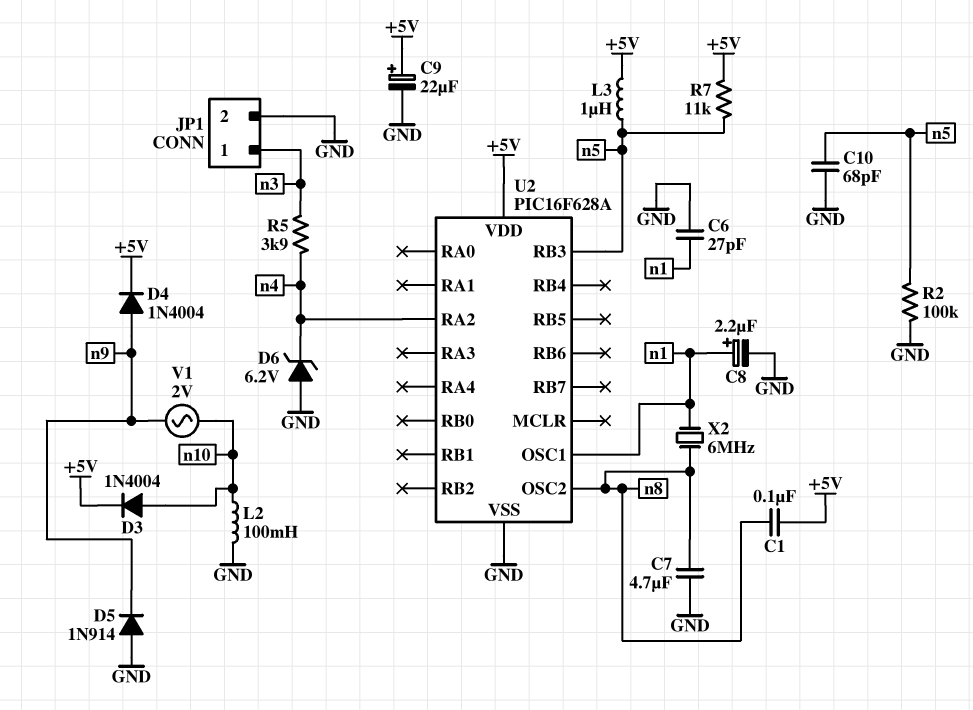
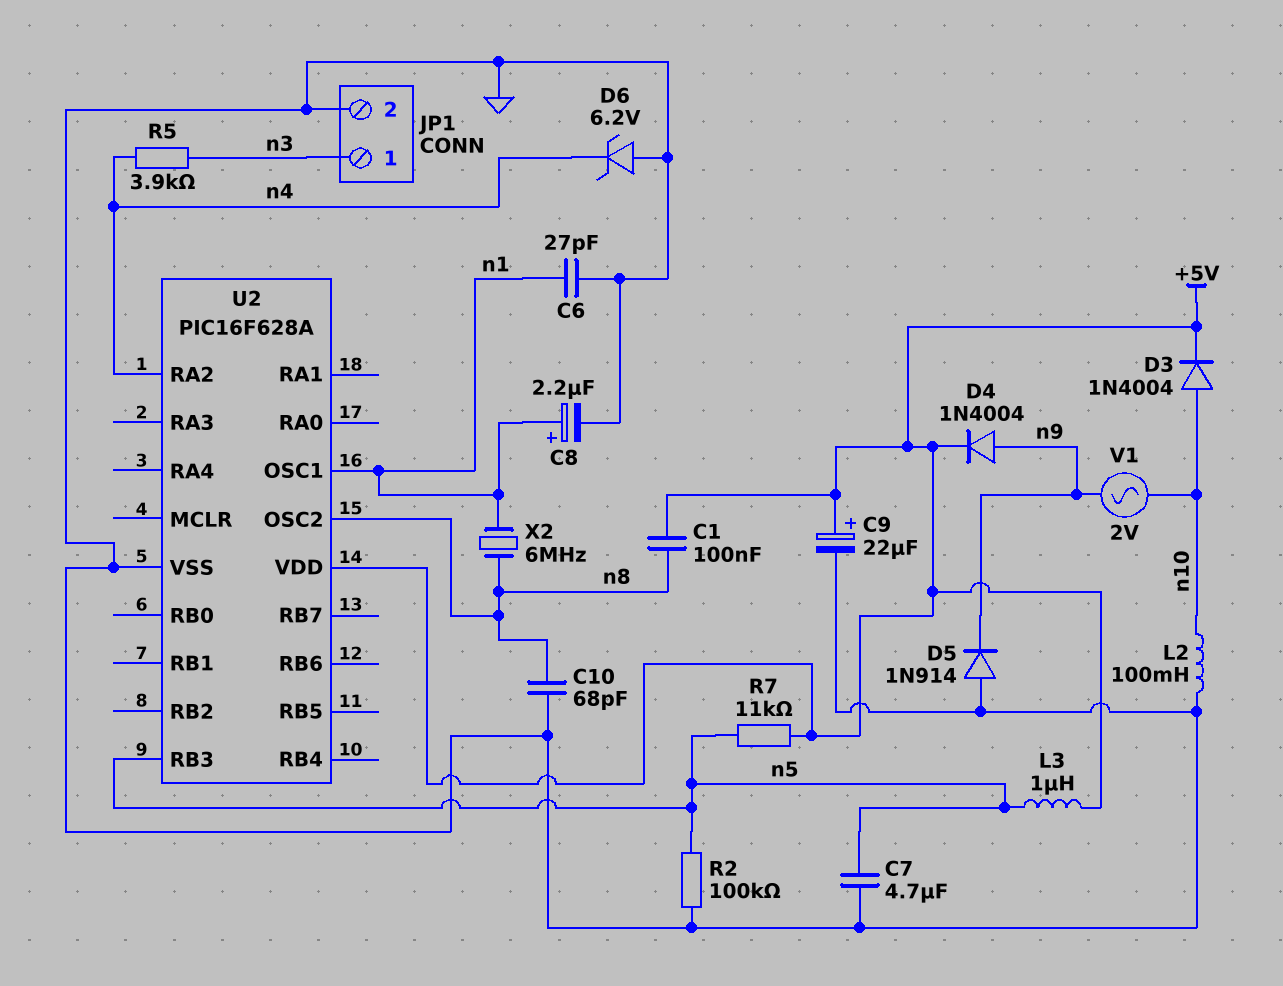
C7: 4.7uF (GND, n8) -> 4.7uF (GND, n5)
C10: 68pF (GND, n5) -> 68pF (GND, n8)

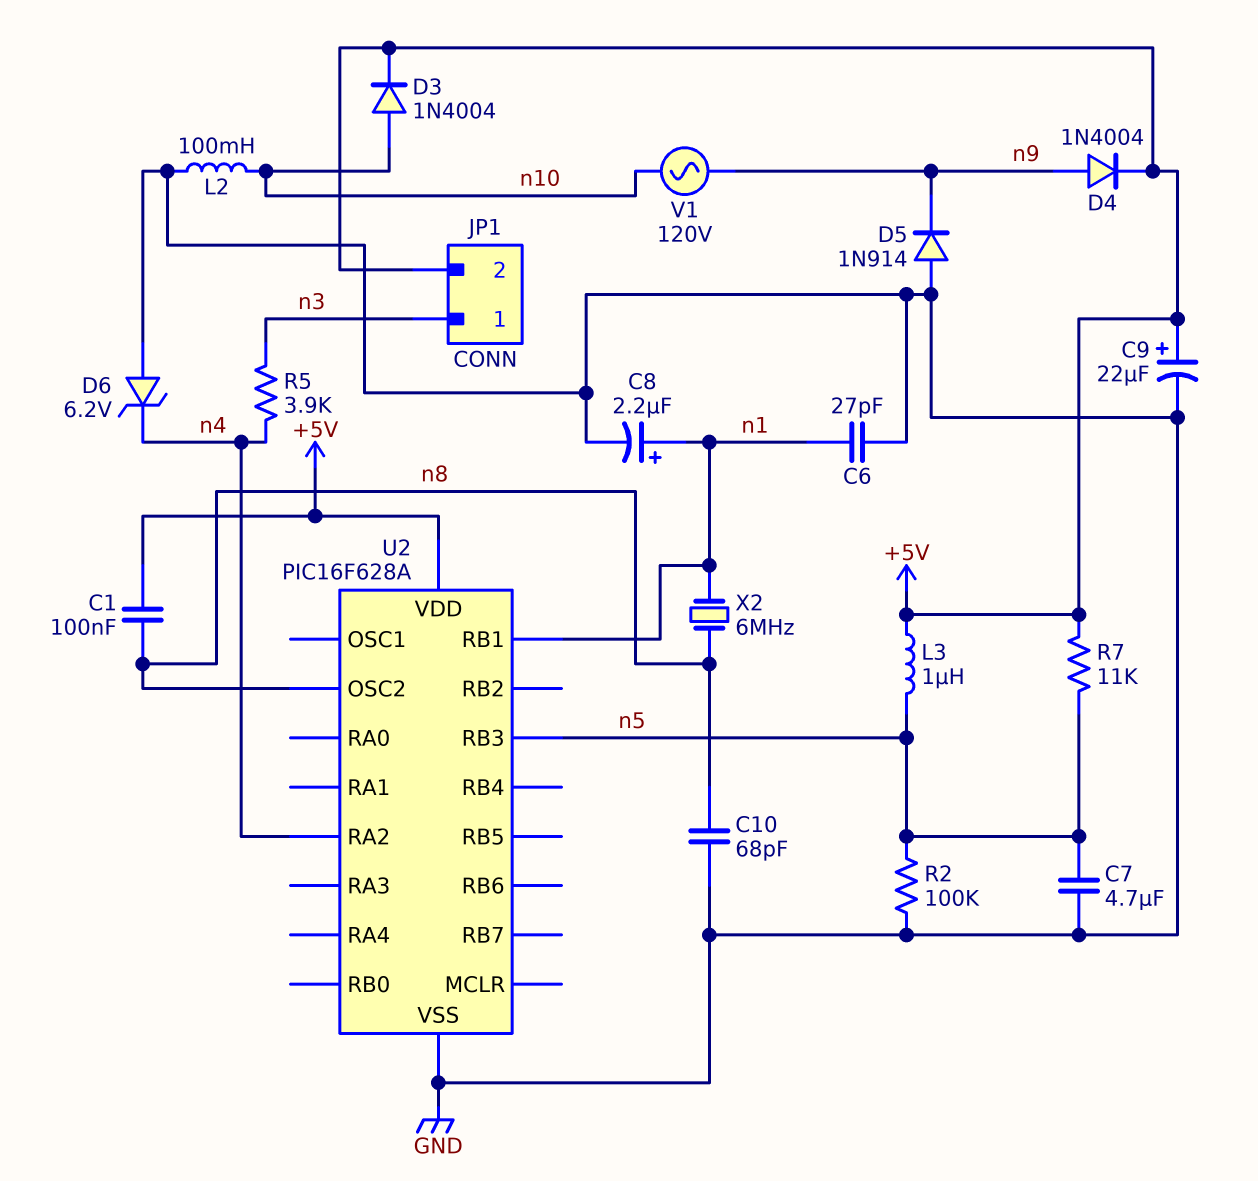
JP1 pin 2: GND -> +5V
U2 pin OSC1: n1 -> none
U2 pin RB1: none -> n1
V1: AC 2V (n9, n10) -> AC 120V (n9, n10)

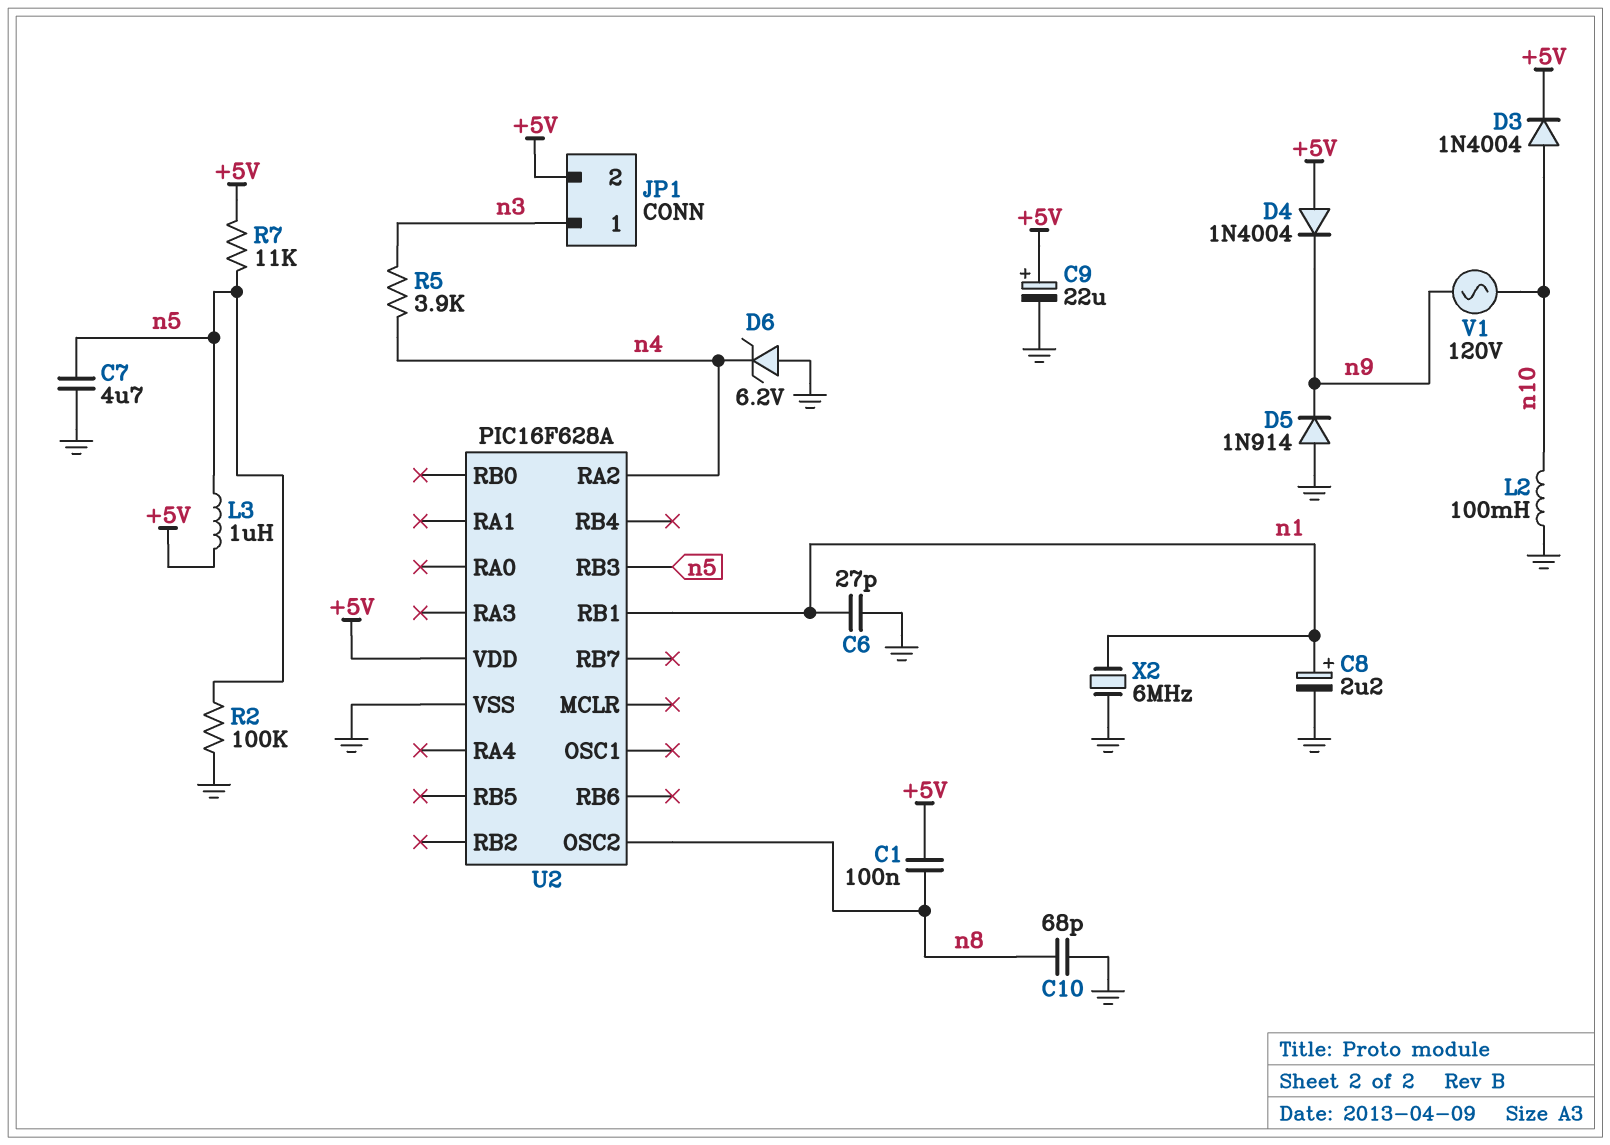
D4: diode 1N4004 (A n9, K +5V) -> diode 1N4004 (A +5V, K n9)
X2: 6MHz (n1, n8) -> 6MHz (GND, n1)

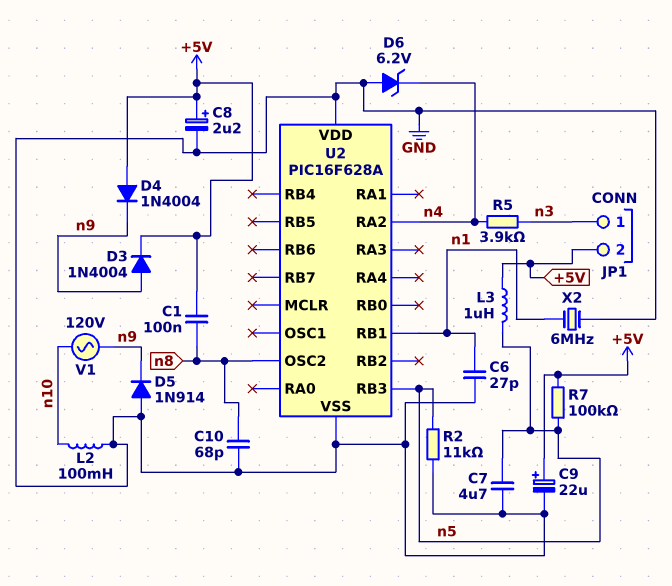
C8: 2.2uF (plus n1, minus GND) -> 2.2uF (plus +5V, minus GND)
D3: diode 1N4004 (A n10, K +5V) -> diode 1N4004 (A n9, K +5V)
R2: 100k (GND, n5) -> 11k (GND, n5)
R7: 11k (+5V, n5) -> 100k (+5V, n5)
U2 pin VDD: +5V -> GND

